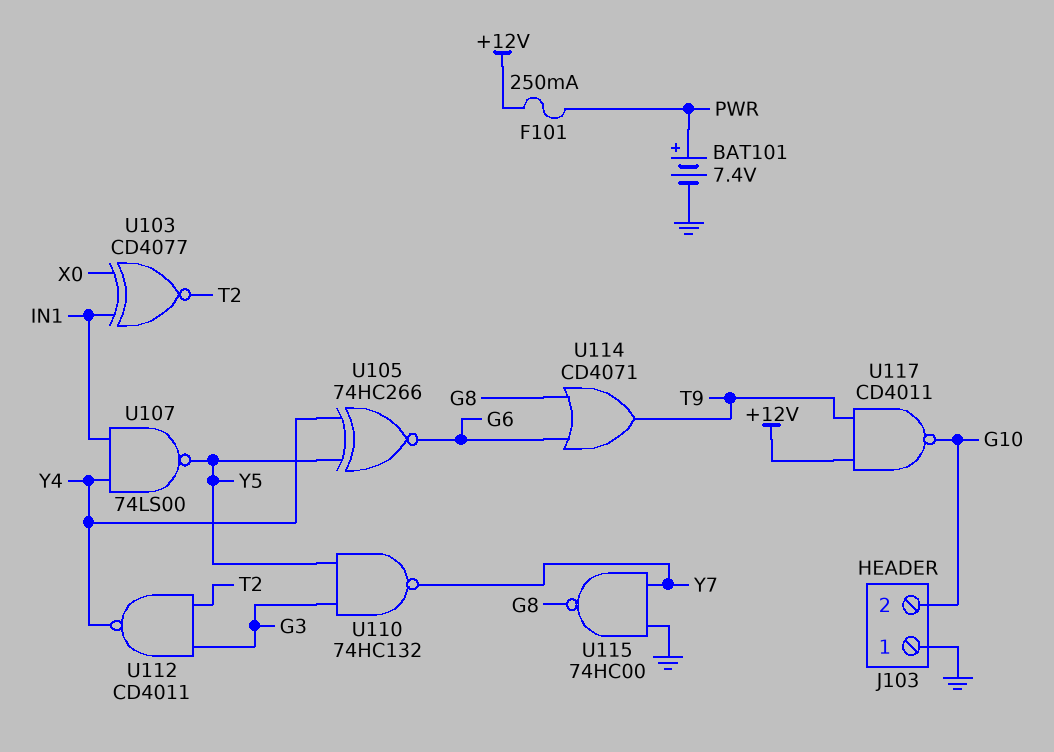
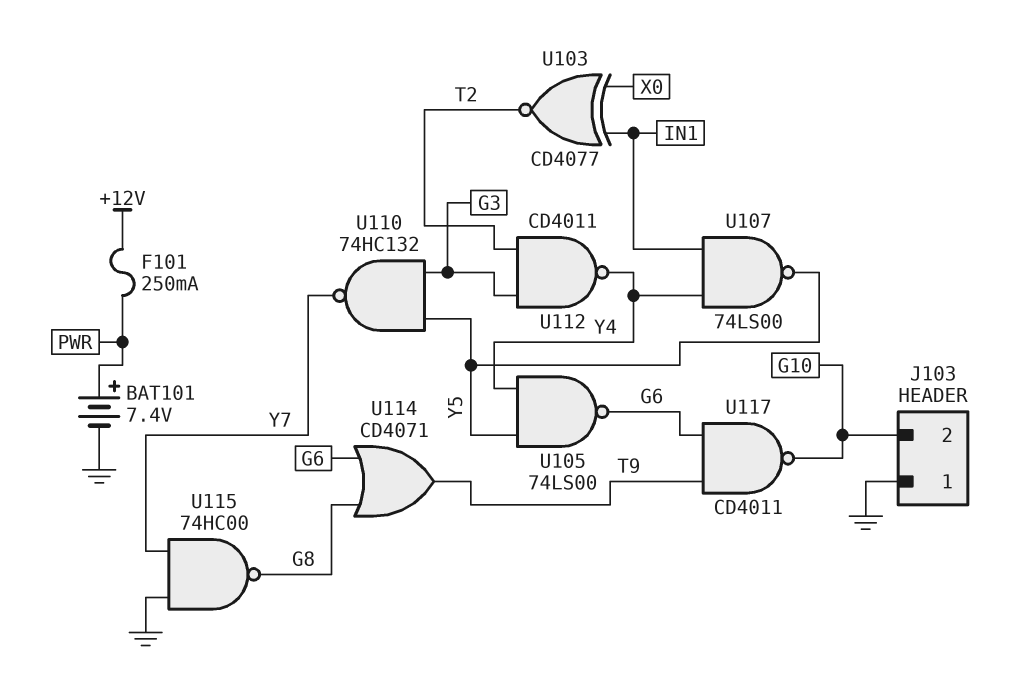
U105: XNOR 74HC266 (in Y4, in Y5, out G6) -> NAND 74LS00 (in Y4, in Y5, out G6)
U117: NAND CD4011 (in +12V, in T9, out G10) -> NAND CD4011 (in G6, in T9, out G10)

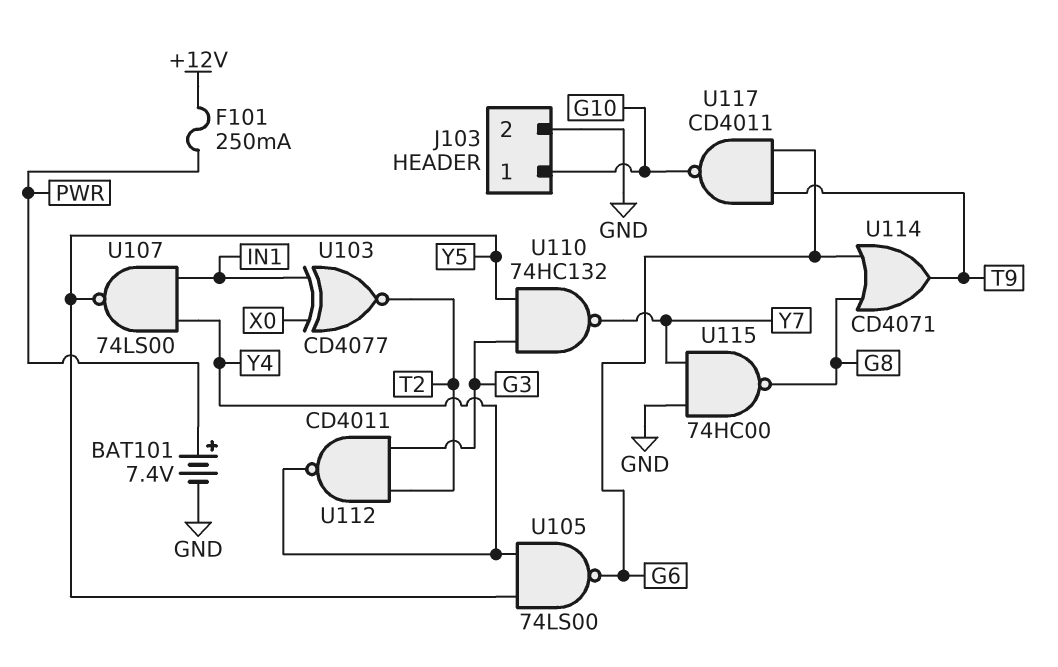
J103 pin 1: GND -> G10
J103 pin 2: G10 -> GND

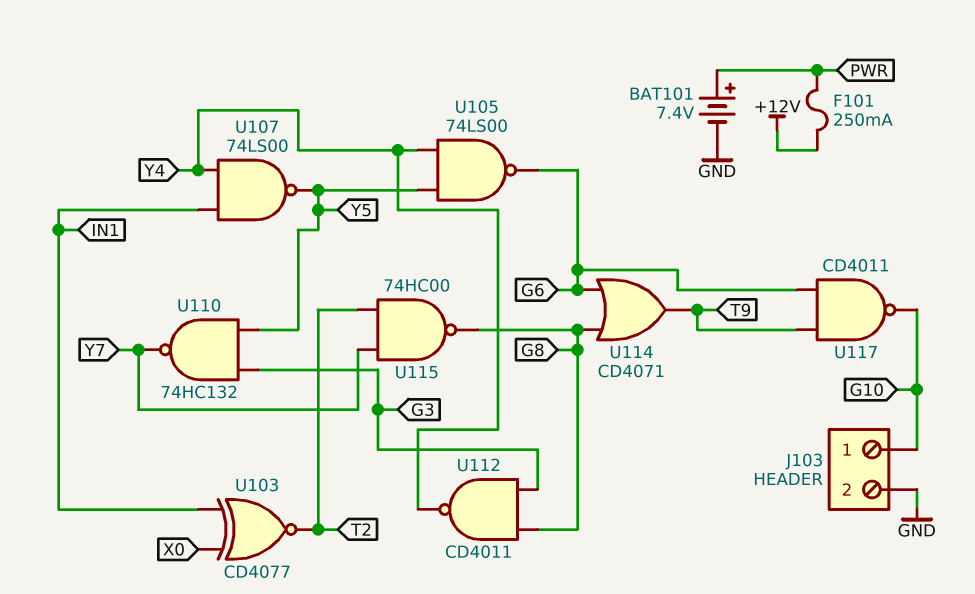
U112: NAND CD4011 (in G3, in T2, out Y4) -> NAND CD4011 (in G3, in G8, out Y4)
U115: NAND 74HC00 (in GND, in Y7, out G8) -> NAND 74HC00 (in T2, in Y7, out G8)

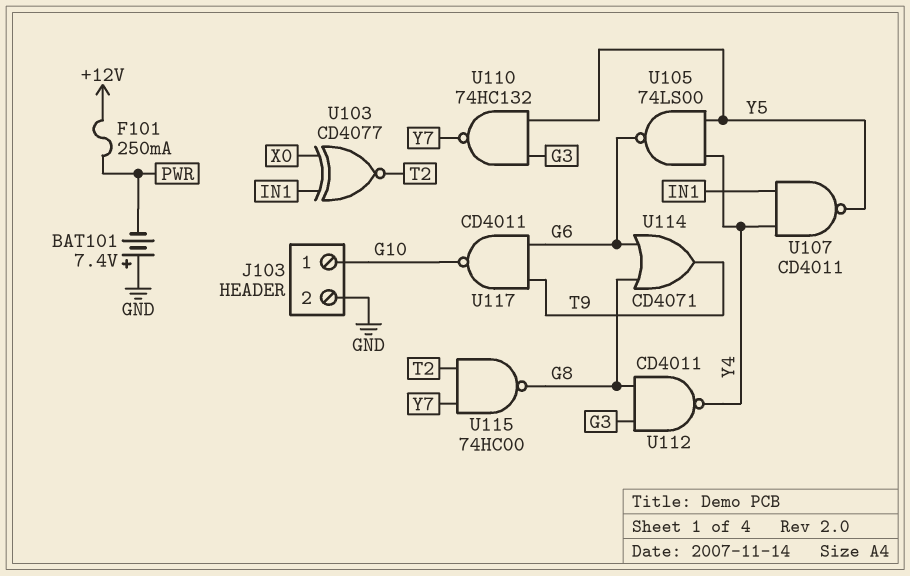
BAT101: 7.4V (plus PWR, minus GND) -> 7.4V (plus GND, minus PWR)
U107: NAND 74LS00 (in IN1, in Y4, out Y5) -> NAND CD4011 (in IN1, in Y4, out Y5)

